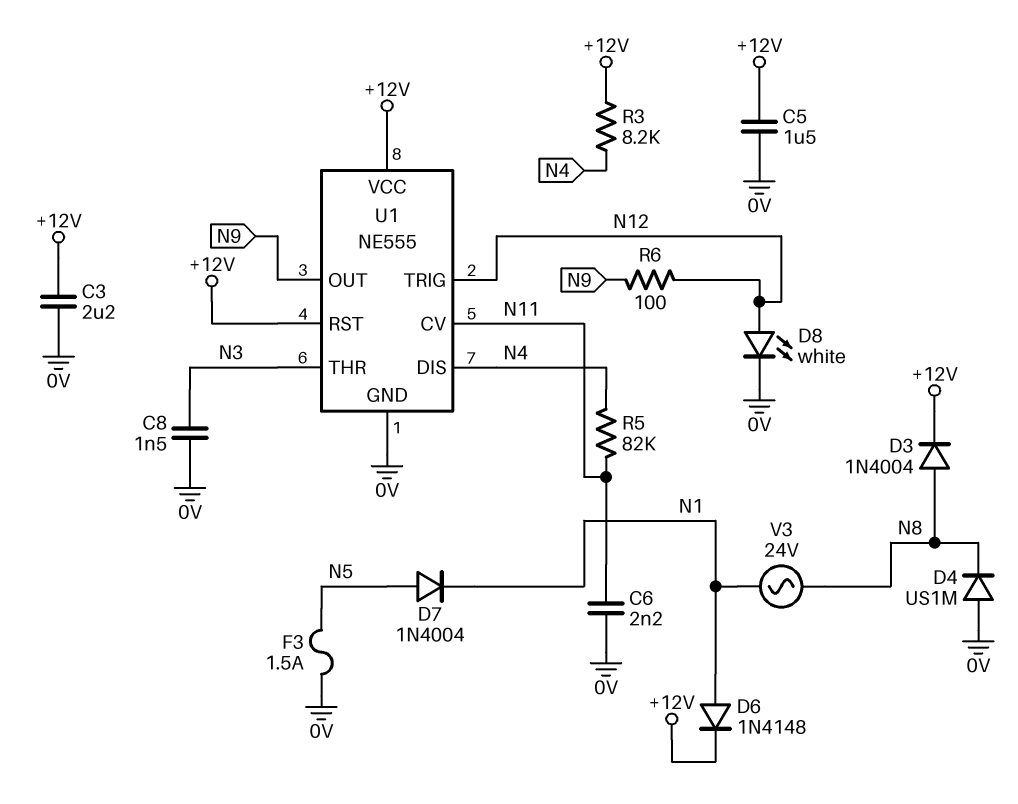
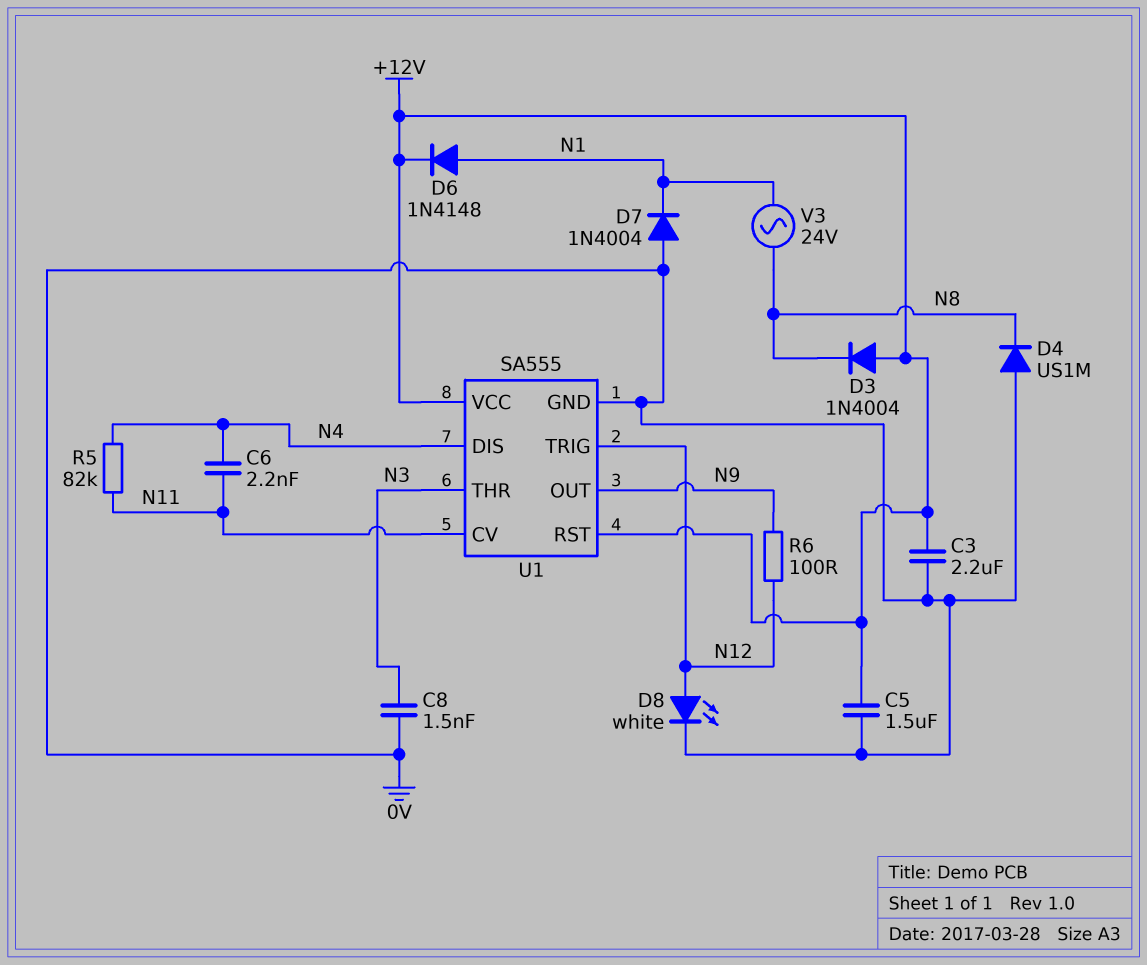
C6: 2.2nF (0V, N11) -> 2.2nF (N4, N11)
D3: diode 1N4004 (A N8, K +12V) -> diode 1N4004 (A +12V, K N8)
D7: diode 1N4004 (A N5, K N1) -> diode 1N4004 (A 0V, K N1)
F3: 1.5A (0V, N5) -> none
R3: 8.2k (+12V, N4) -> none
U1: NE555 -> SA555

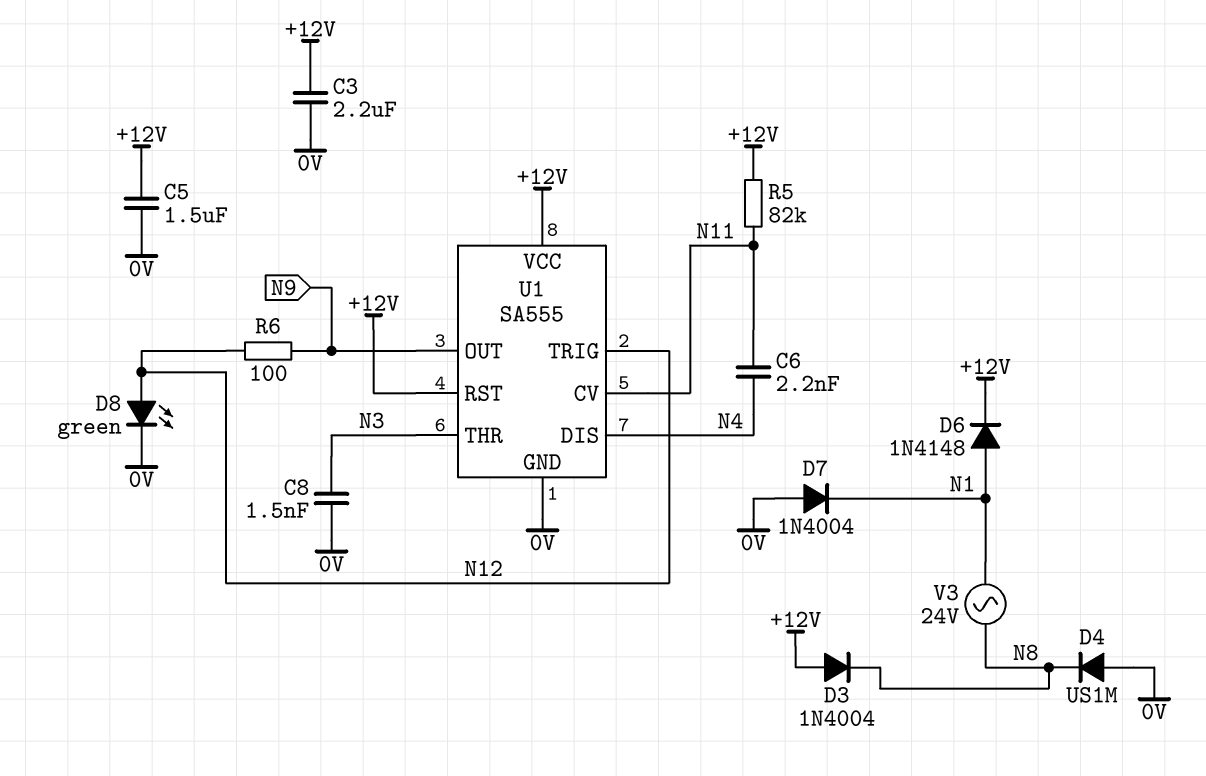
D8: LED white (A N12, K 0V) -> LED green (A N12, K 0V)
R5: 82k (N4, N11) -> 82k (+12V, N11)

